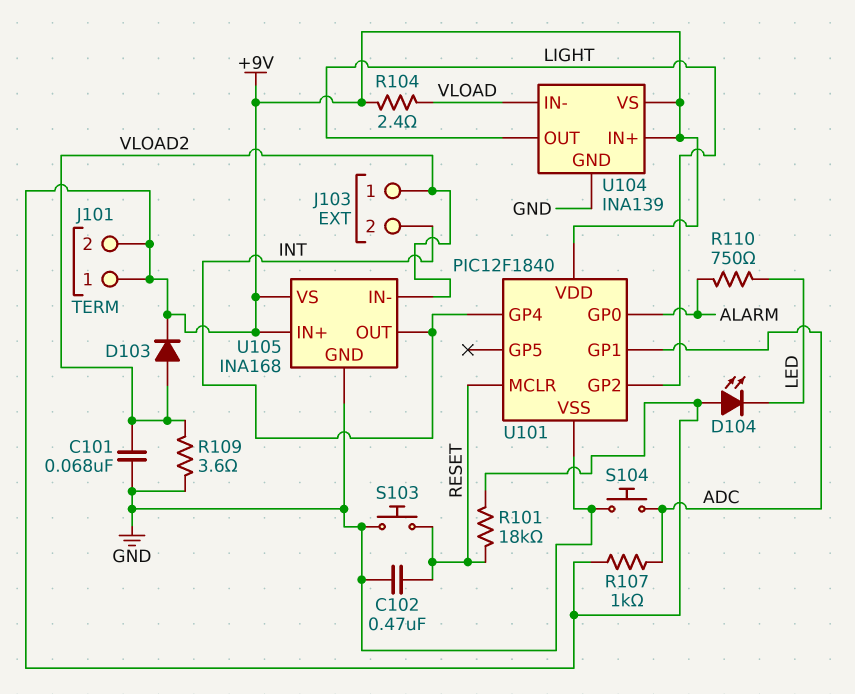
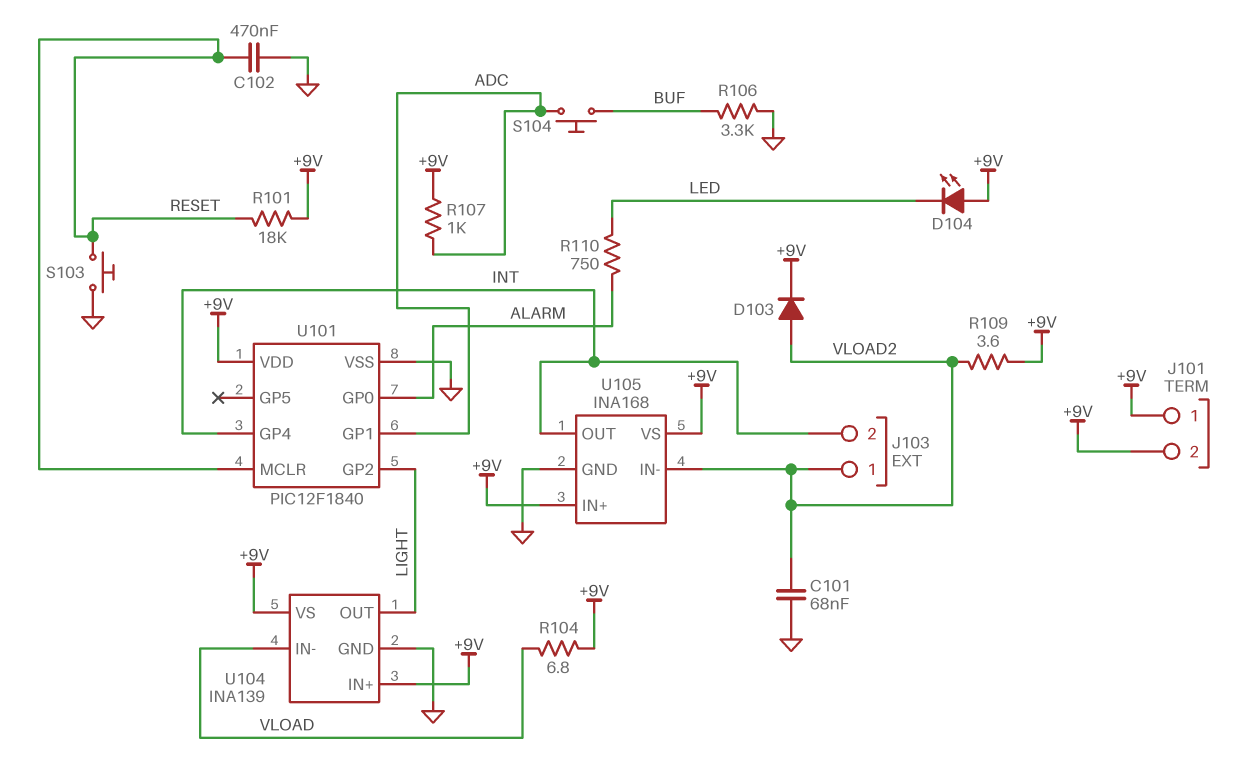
R104: 2.4 (+9V, VLOAD) -> 6.8 (+9V, VLOAD)
R106: none -> 3.3k (BUF, GND)
R109: 3.6 (GND, VLOAD2) -> 3.6 (+9V, VLOAD2)
S104: button (ADC, GND) -> button (ADC, BUF)

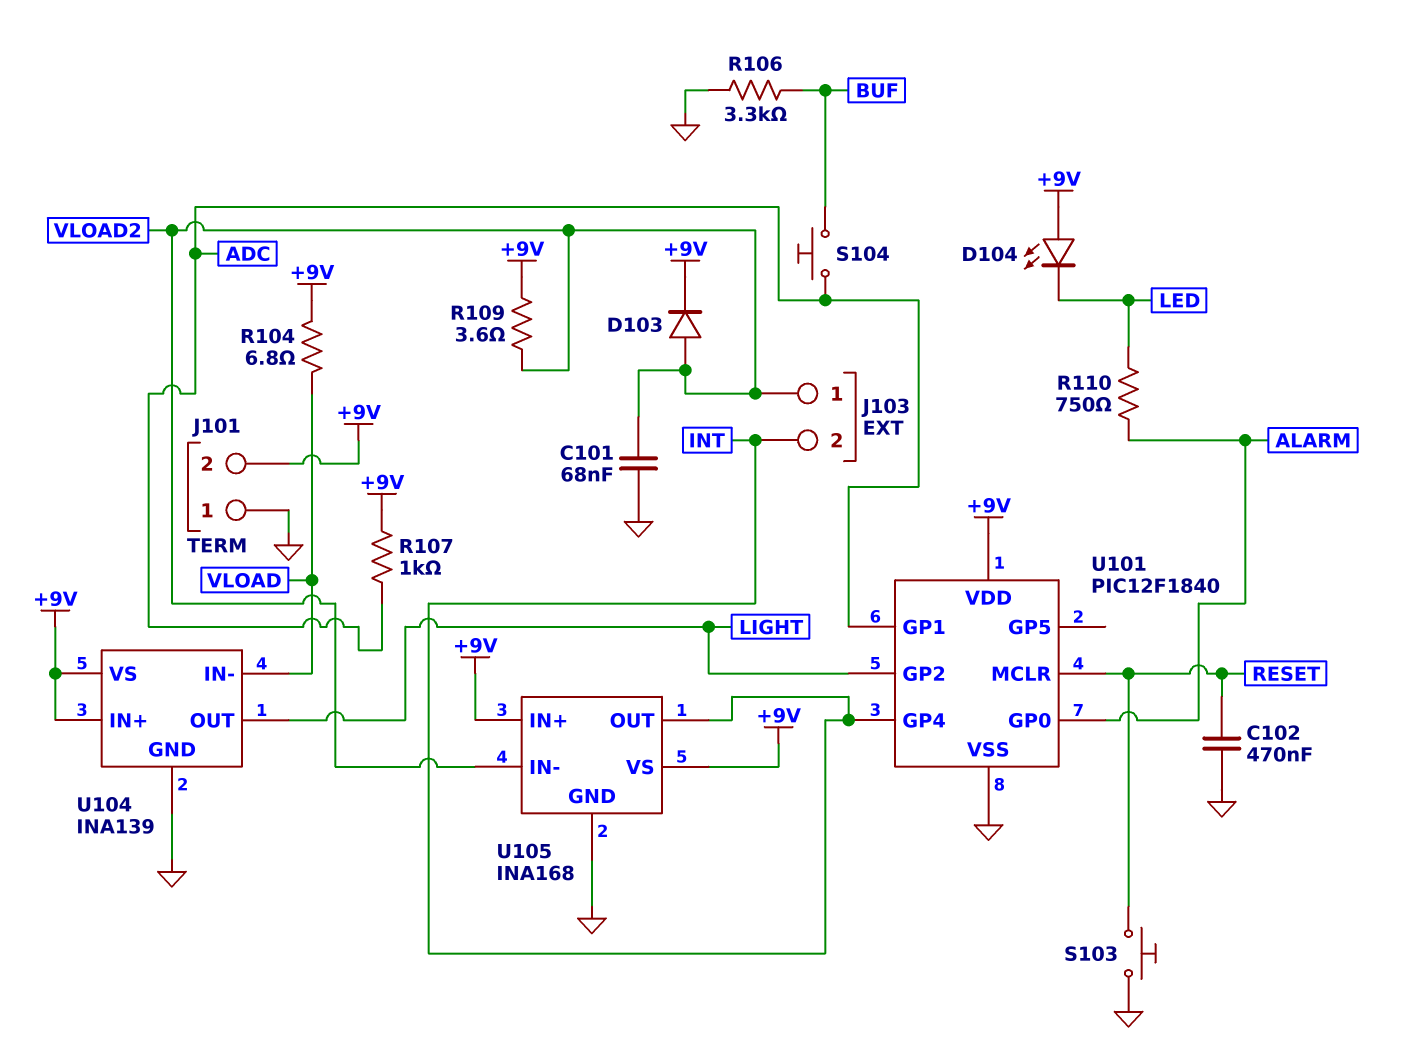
J101 pin 1: +9V -> GND
R101: 18k (+9V, RESET) -> none

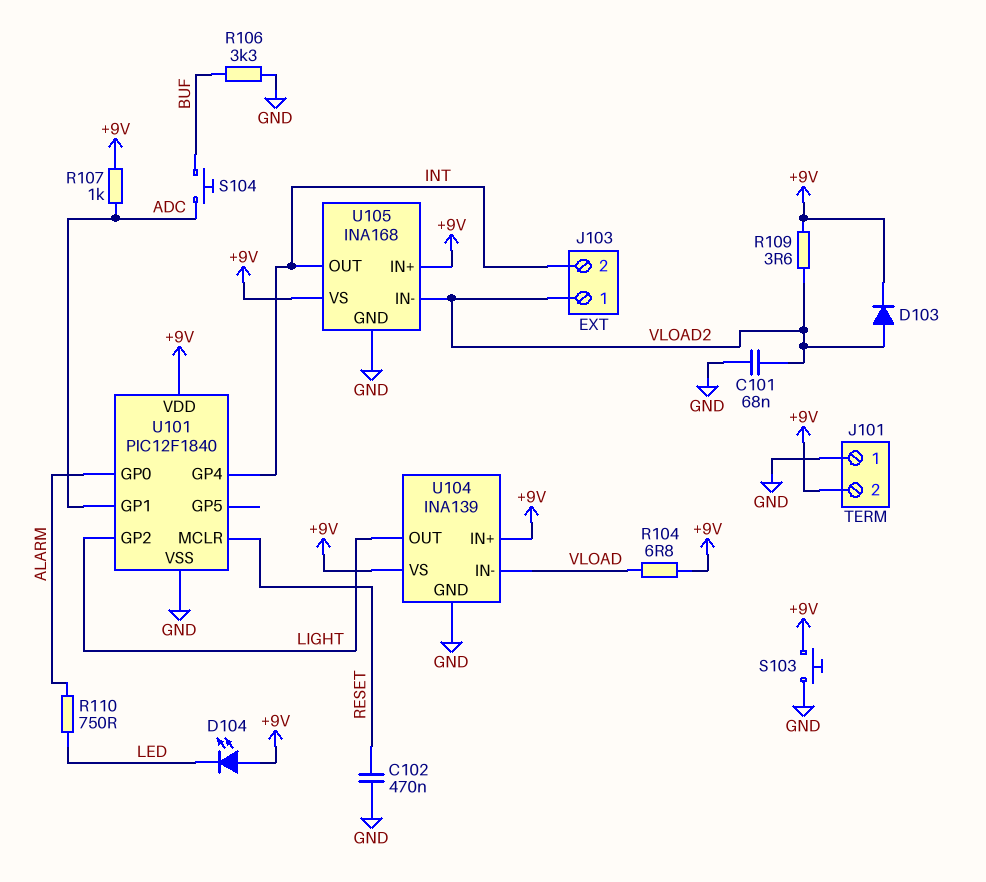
S103: button (GND, RESET) -> button (+9V, GND)

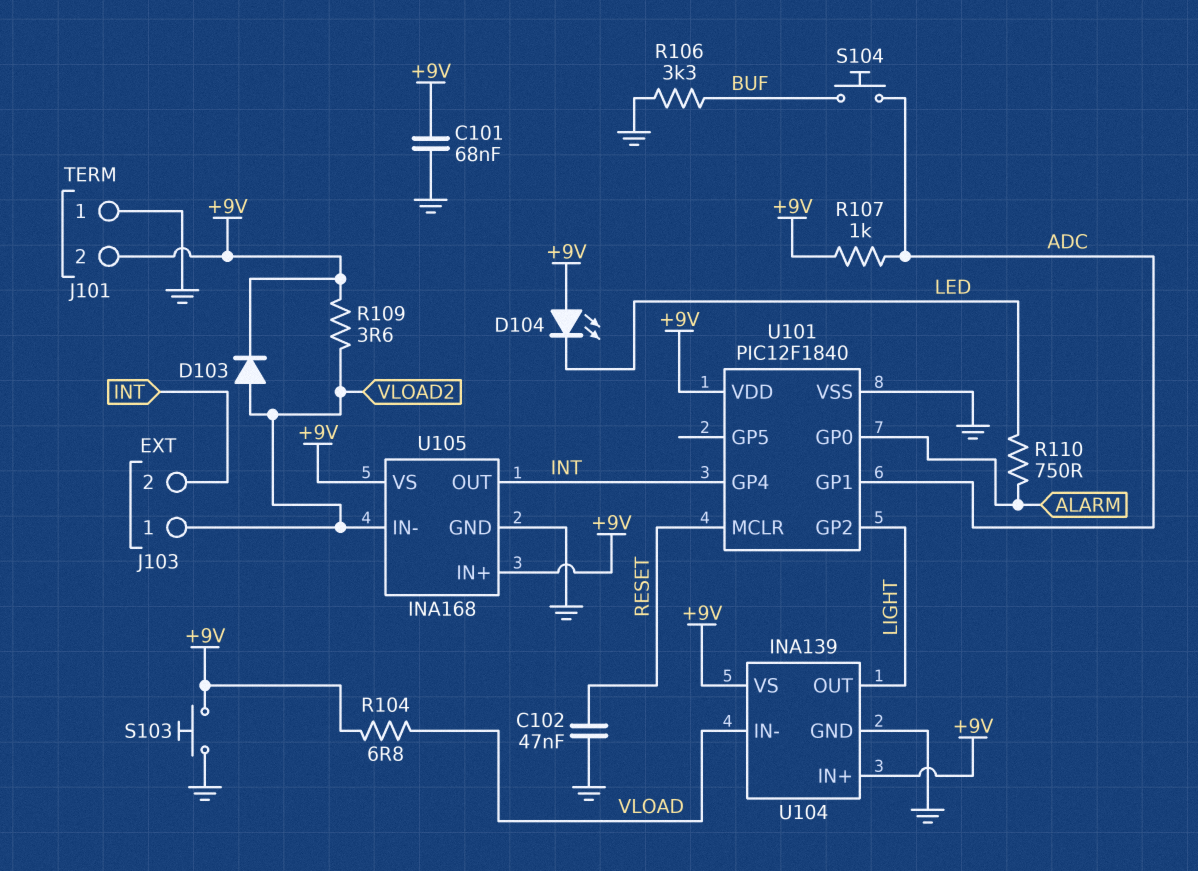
C101: 68nF (GND, VLOAD2) -> 68nF (+9V, GND)
C102: 470nF (GND, RESET) -> 47nF (GND, RESET)

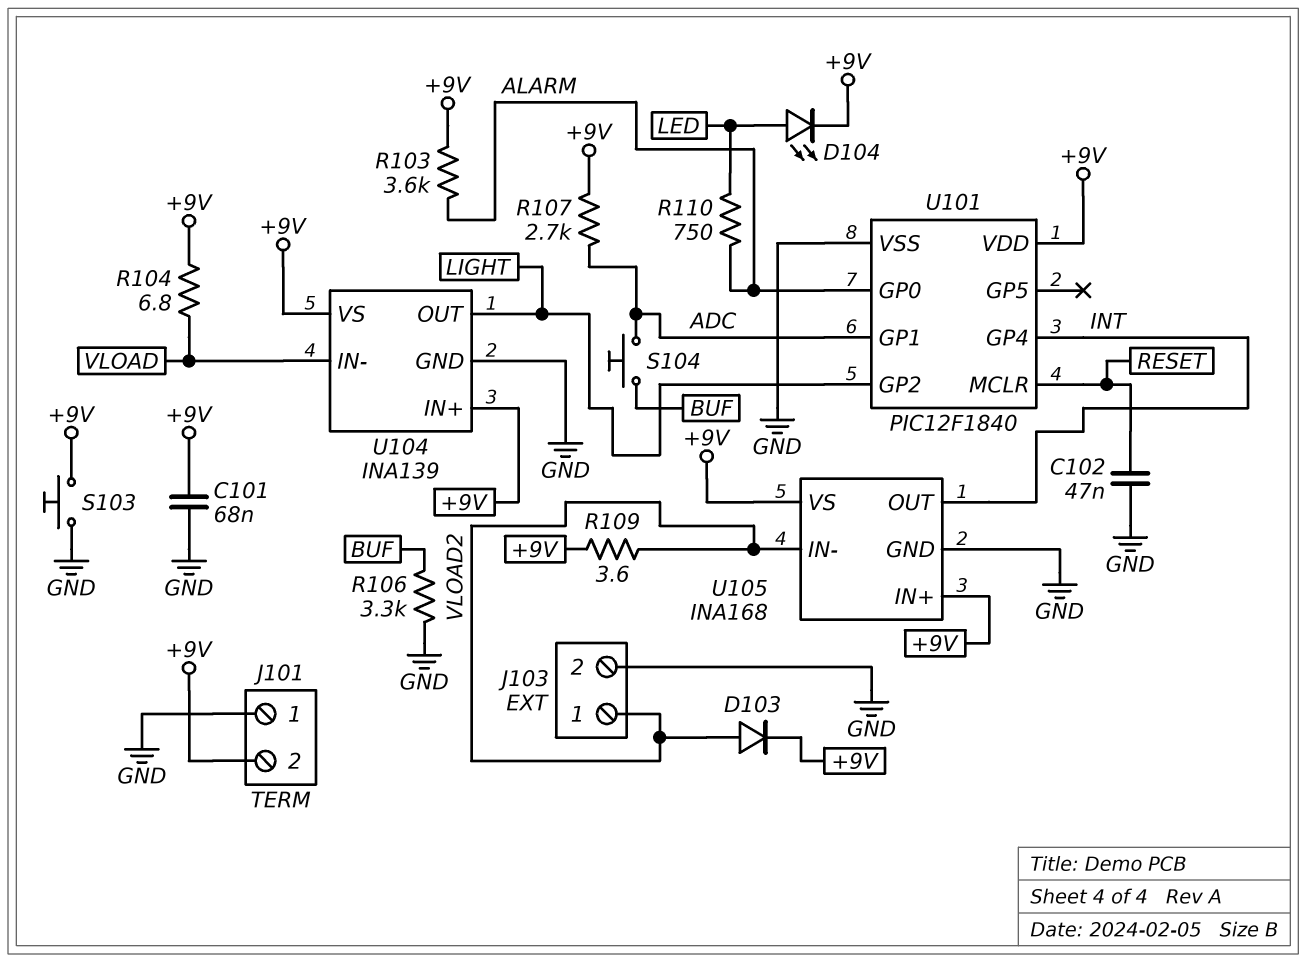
D104: LED (A +9V, K LED) -> LED (A LED, K +9V)
J103 pin 2: INT -> GND
R103: none -> 3.6k (+9V, ALARM)
R107: 1k (+9V, ADC) -> 2.7k (+9V, ADC)

